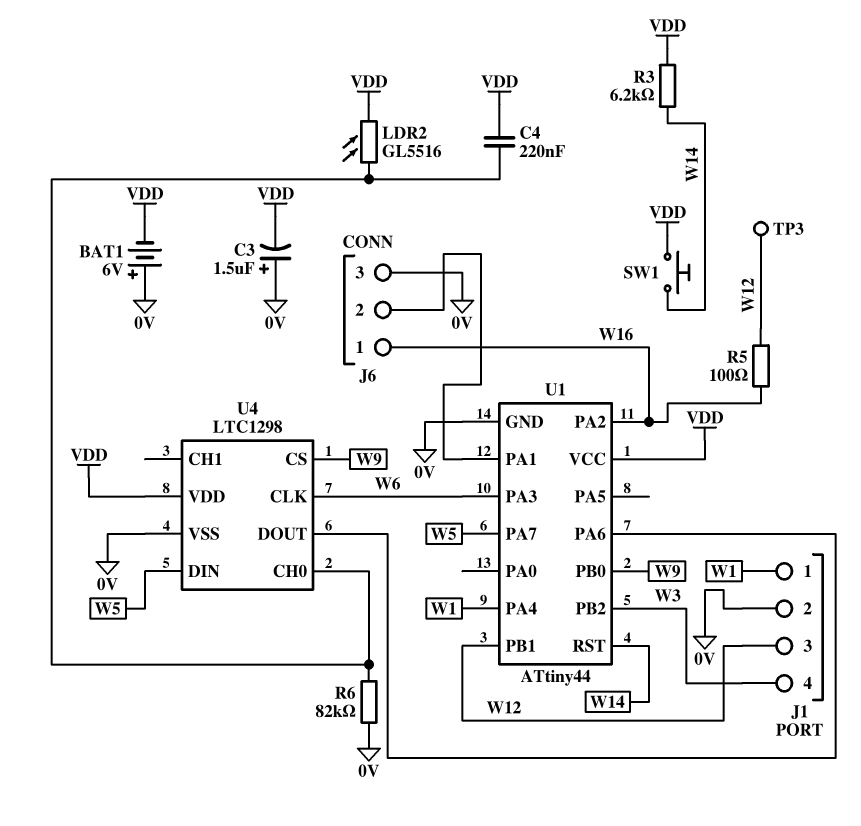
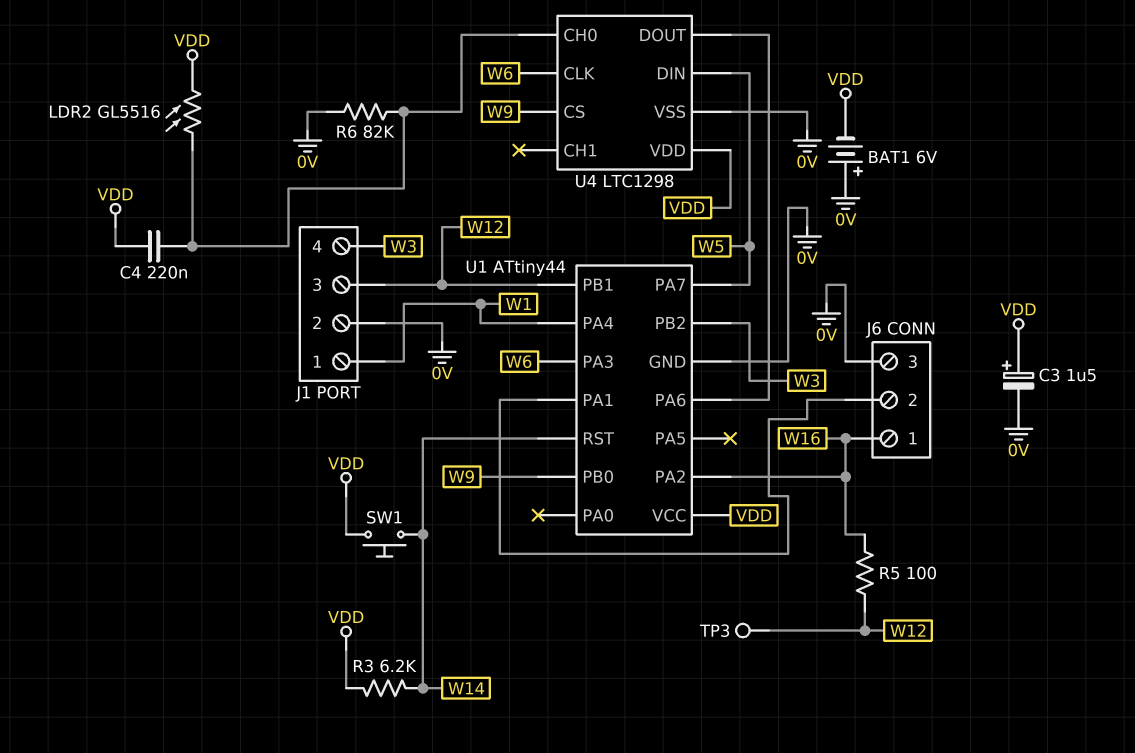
C3: 1.5uF (plus 0V, minus VDD) -> 1.5uF (plus VDD, minus 0V)

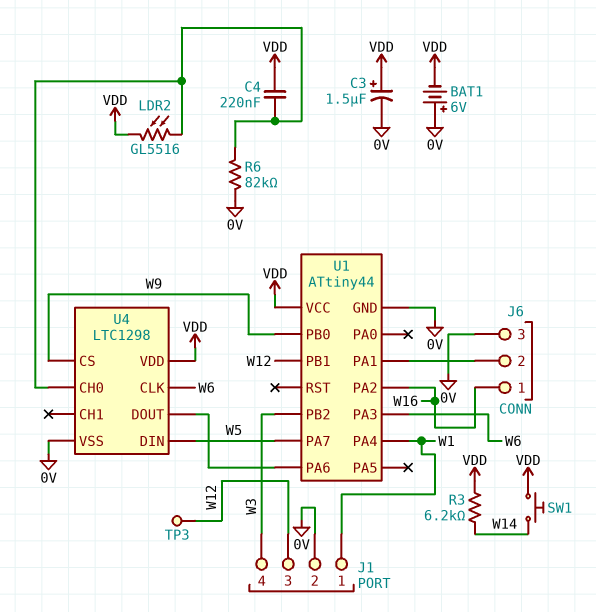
R5: 100 (W12, W16) -> none
U1 pin RST: W14 -> none

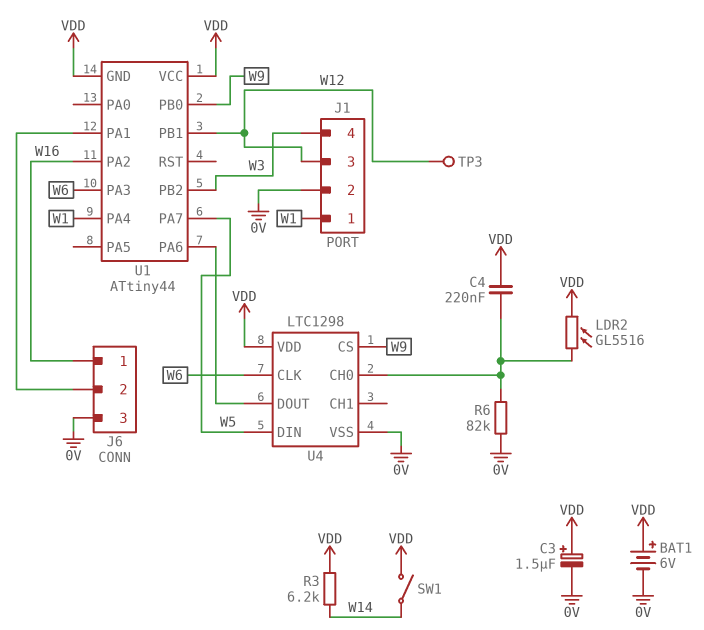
BAT1: 6V (plus 0V, minus VDD) -> 6V (plus VDD, minus 0V)
SW1: button (VDD, W14) -> switch (VDD, W14)
U1 pin GND: 0V -> VDD

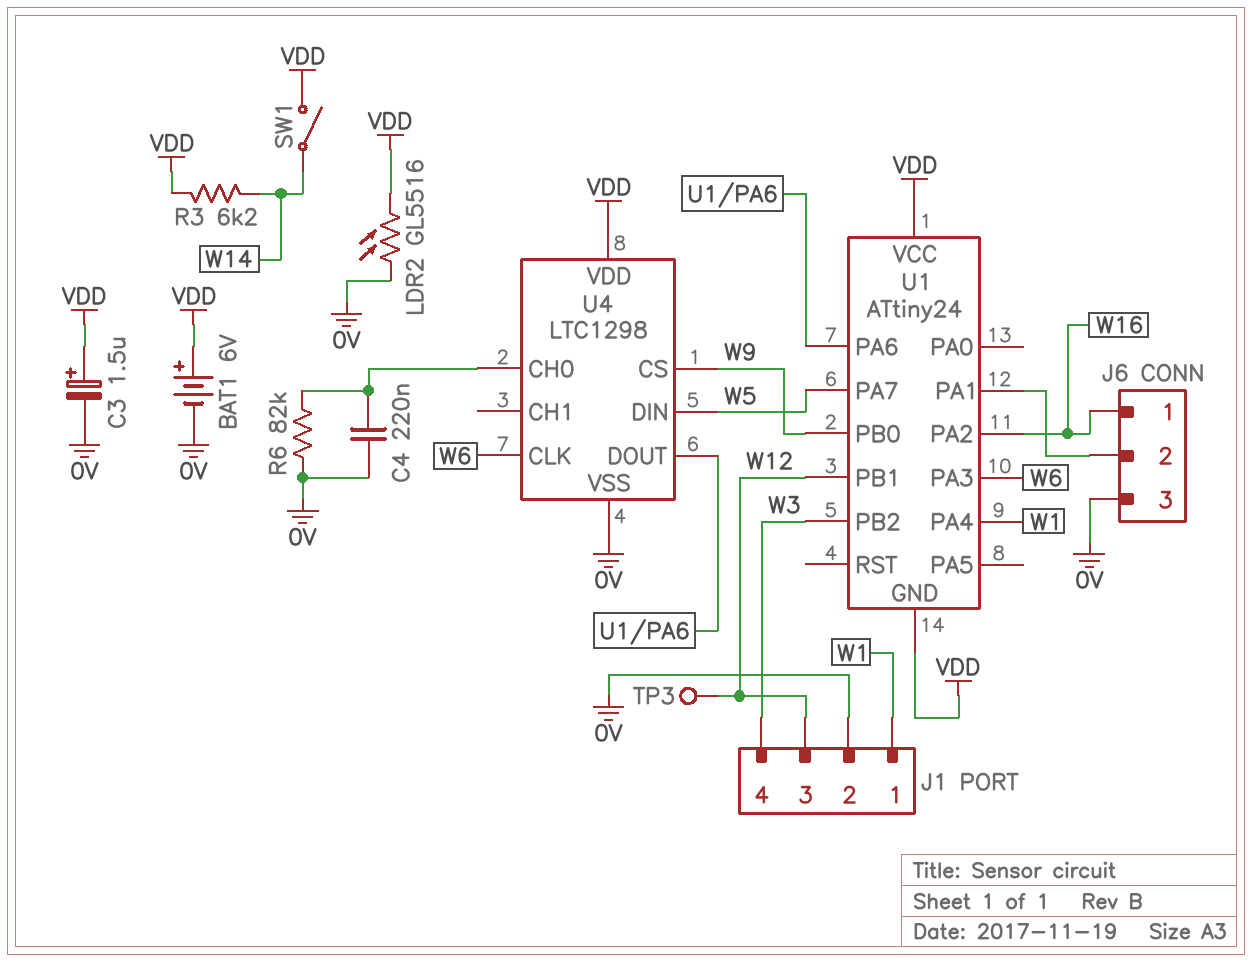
C4: 220nF (U4/CH0, VDD) -> 220nF (0V, U4/CH0)
LDR2: GL5516 (U4/CH0, VDD) -> GL5516 (0V, VDD)
U1: ATtiny44 -> ATtiny24

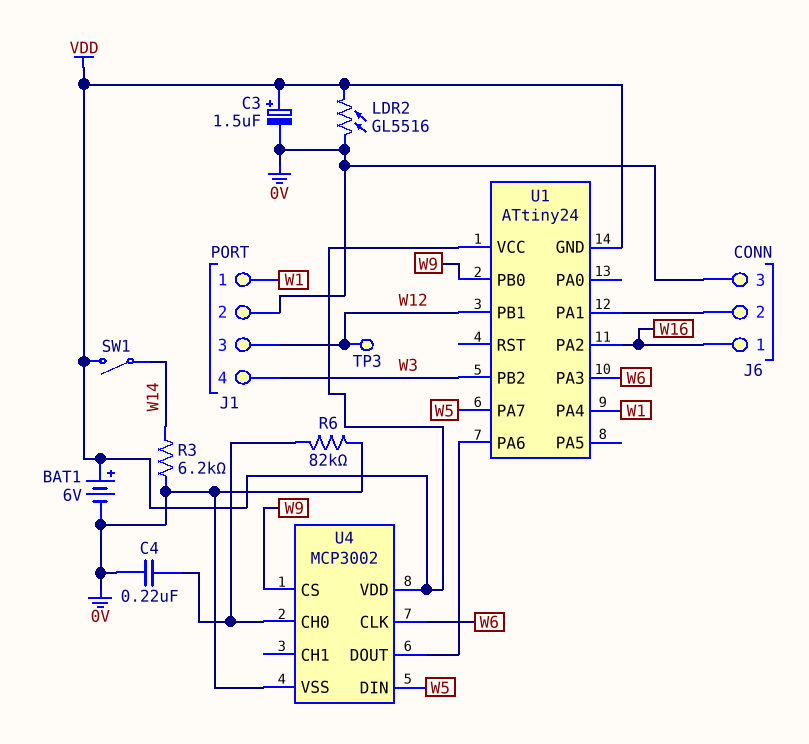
R3: 6.2k (VDD, W14) -> 6.2k (0V, W14)
U4: LTC1298 -> MCP3002

